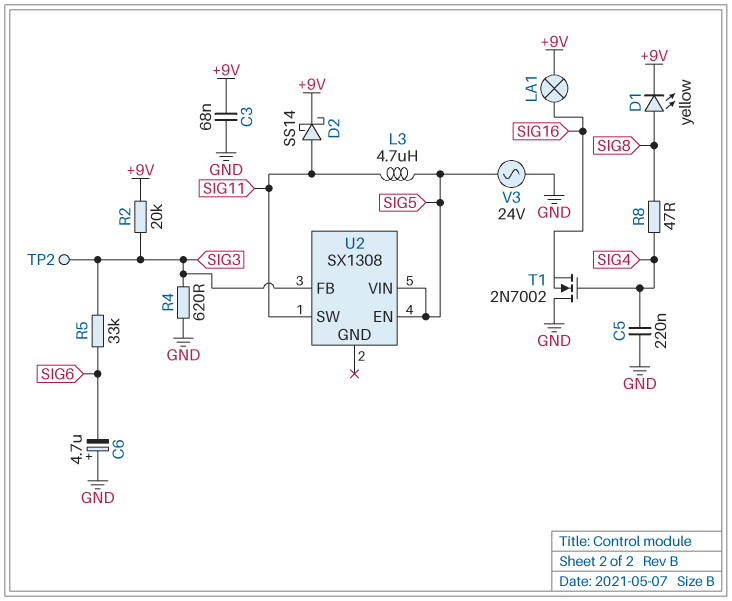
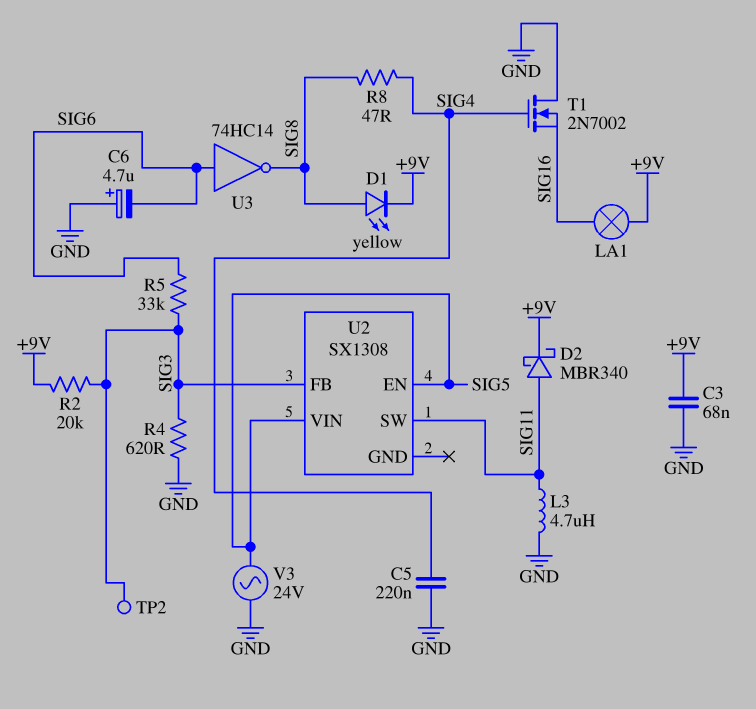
D2: schottky SS14 (A SIG11, K +9V) -> schottky MBR340 (A SIG11, K +9V)
L3: 4.7uH (SIG5, SIG11) -> 4.7uH (GND, SIG11)
U3: none -> NOT 74HC14 (in SIG6, out SIG8)

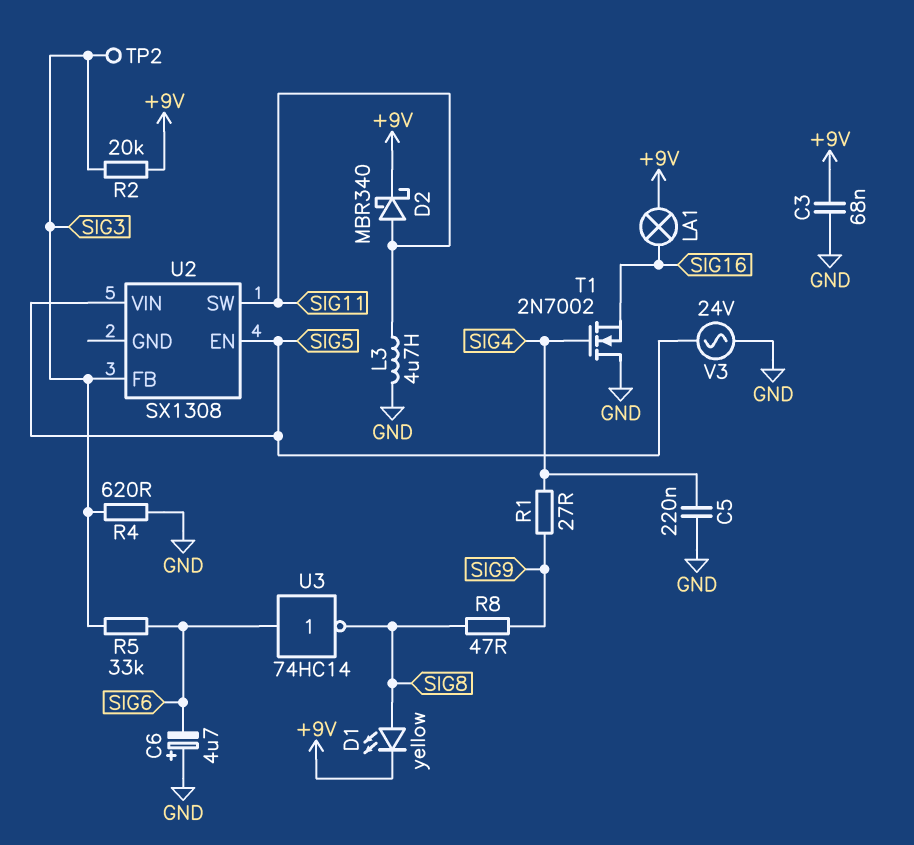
R1: none -> 27 (SIG4, SIG9)
R8: 47 (SIG4, SIG8) -> 47 (SIG8, SIG9)

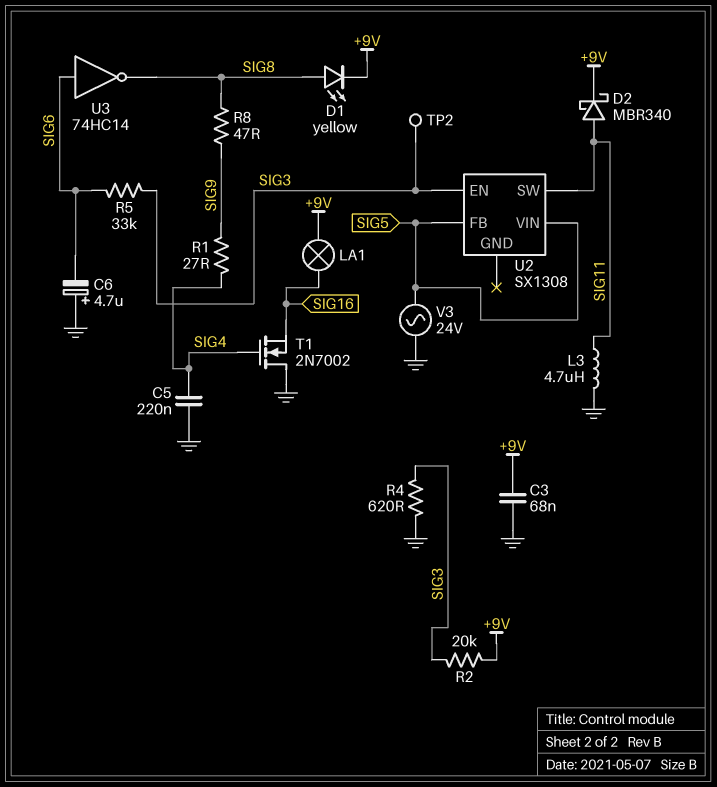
U2 pin EN: SIG5 -> SIG3
U2 pin FB: SIG3 -> SIG5

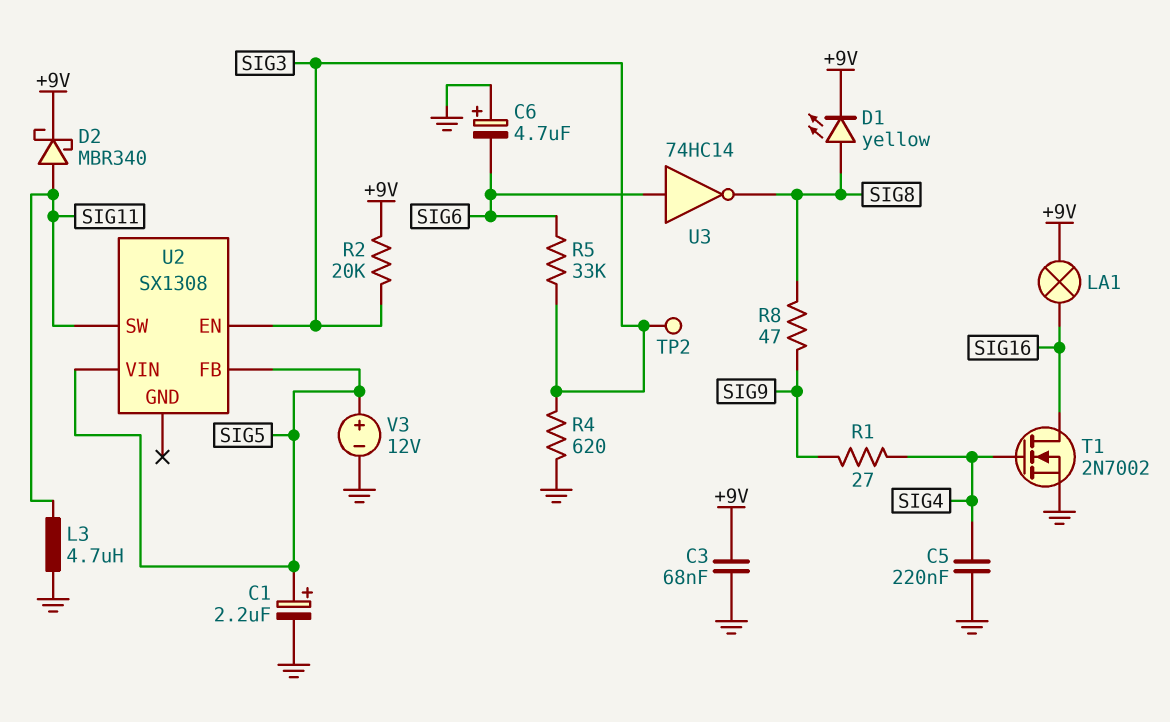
C1: none -> 2.2uF (plus SIG5, minus GND)
T1: NMOS 2N7002 (G SIG4, D GND, S SIG16) -> NMOS 2N7002 (G SIG4, D SIG16, S GND)
V3: AC 24V (GND, SIG5) -> 12V (plus SIG5, minus GND)

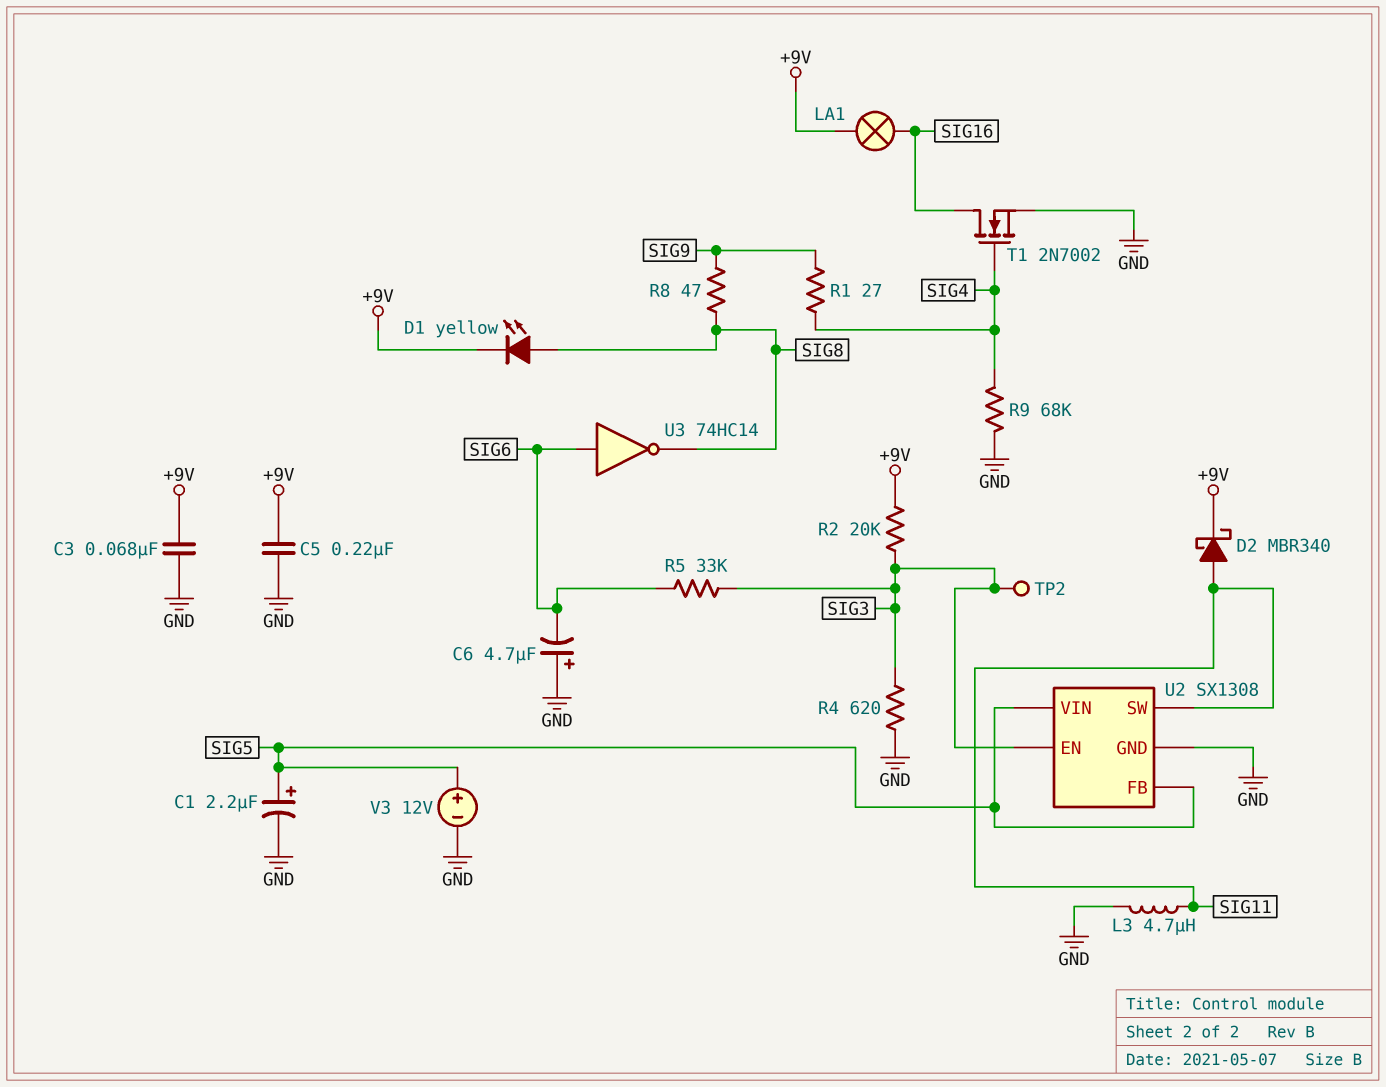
C5: 220nF (GND, SIG4) -> 220nF (+9V, GND)
R9: none -> 68k (GND, SIG4)
U2 pin GND: none -> GND

